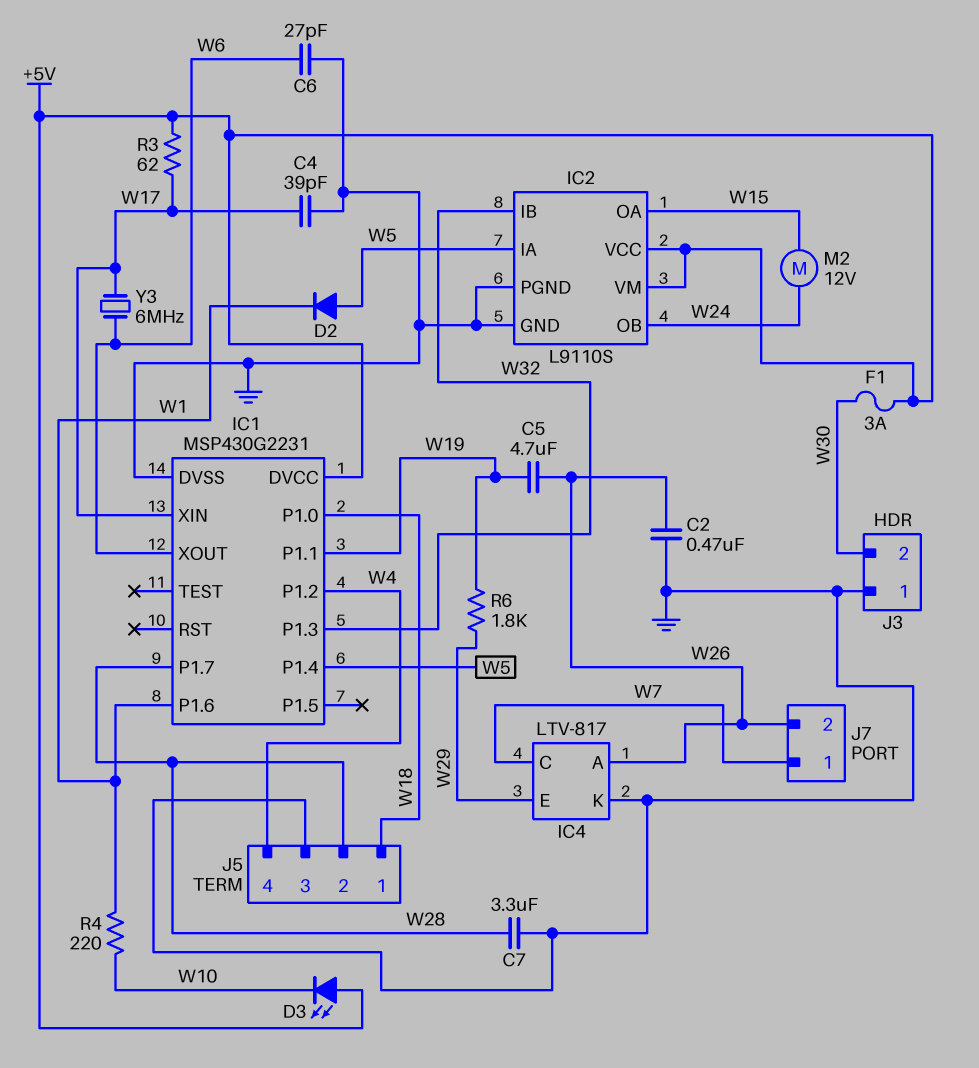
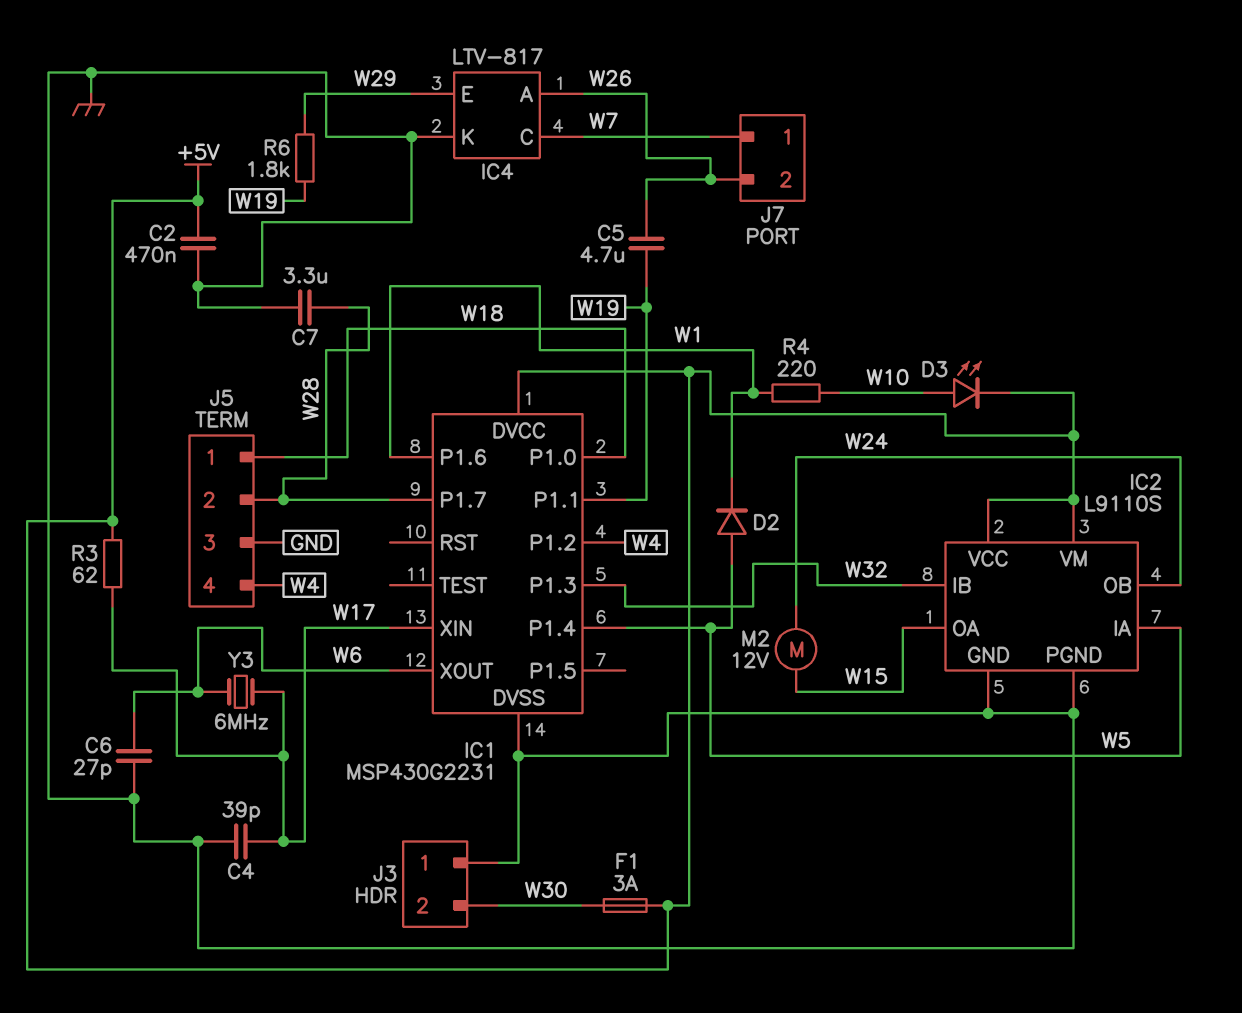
C2: 470nF (GND, W26) -> 470nF (+5V, GND)
D3: LED (A +5V, K W10) -> LED (A W10, K +5V)

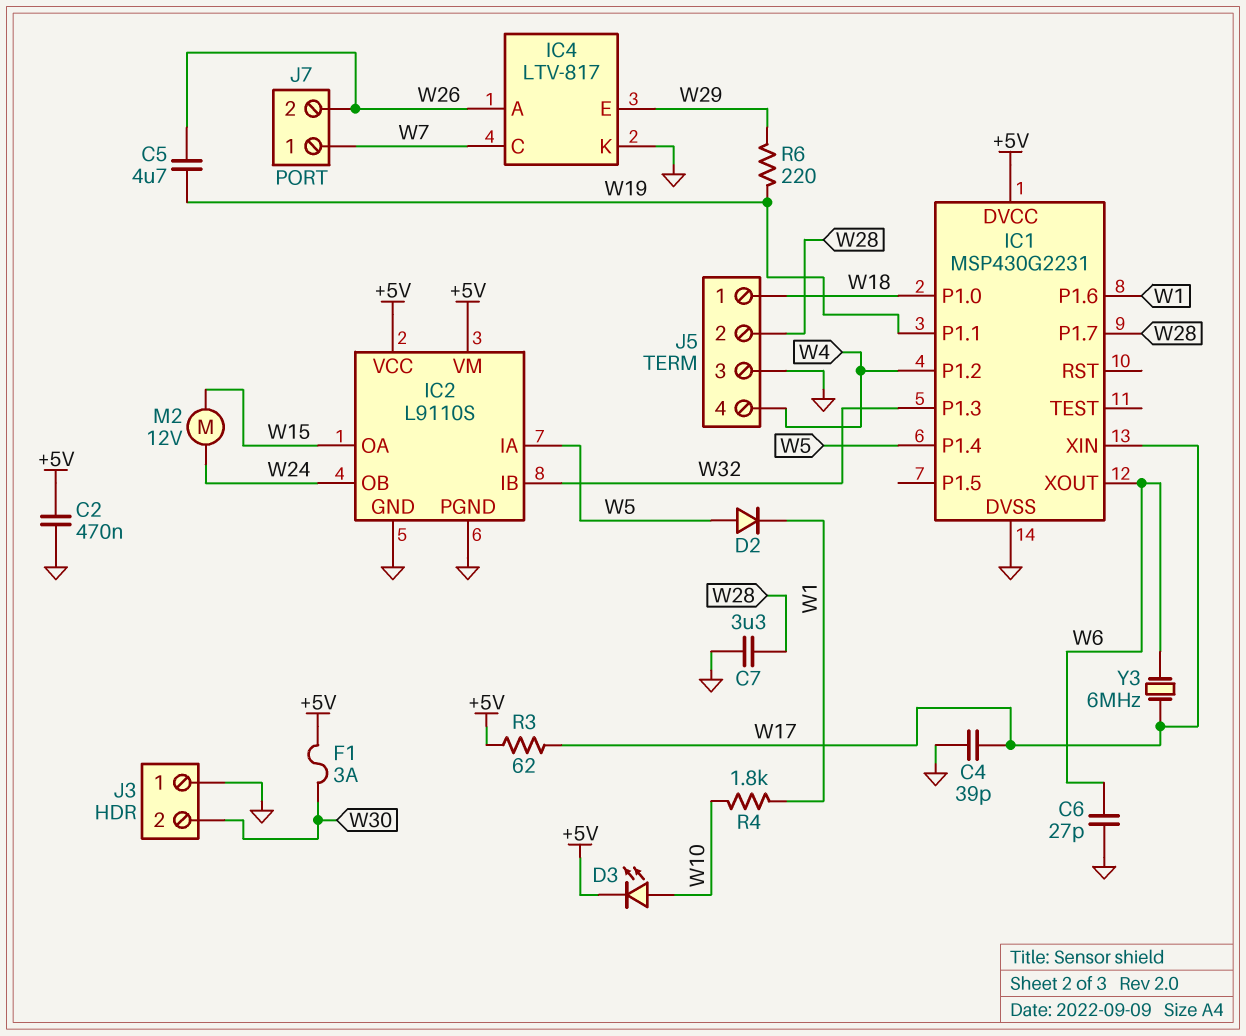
R4: 220 (W1, W10) -> 1.8k (W1, W10)
R6: 1.8k (W19, W29) -> 220 (W19, W29)

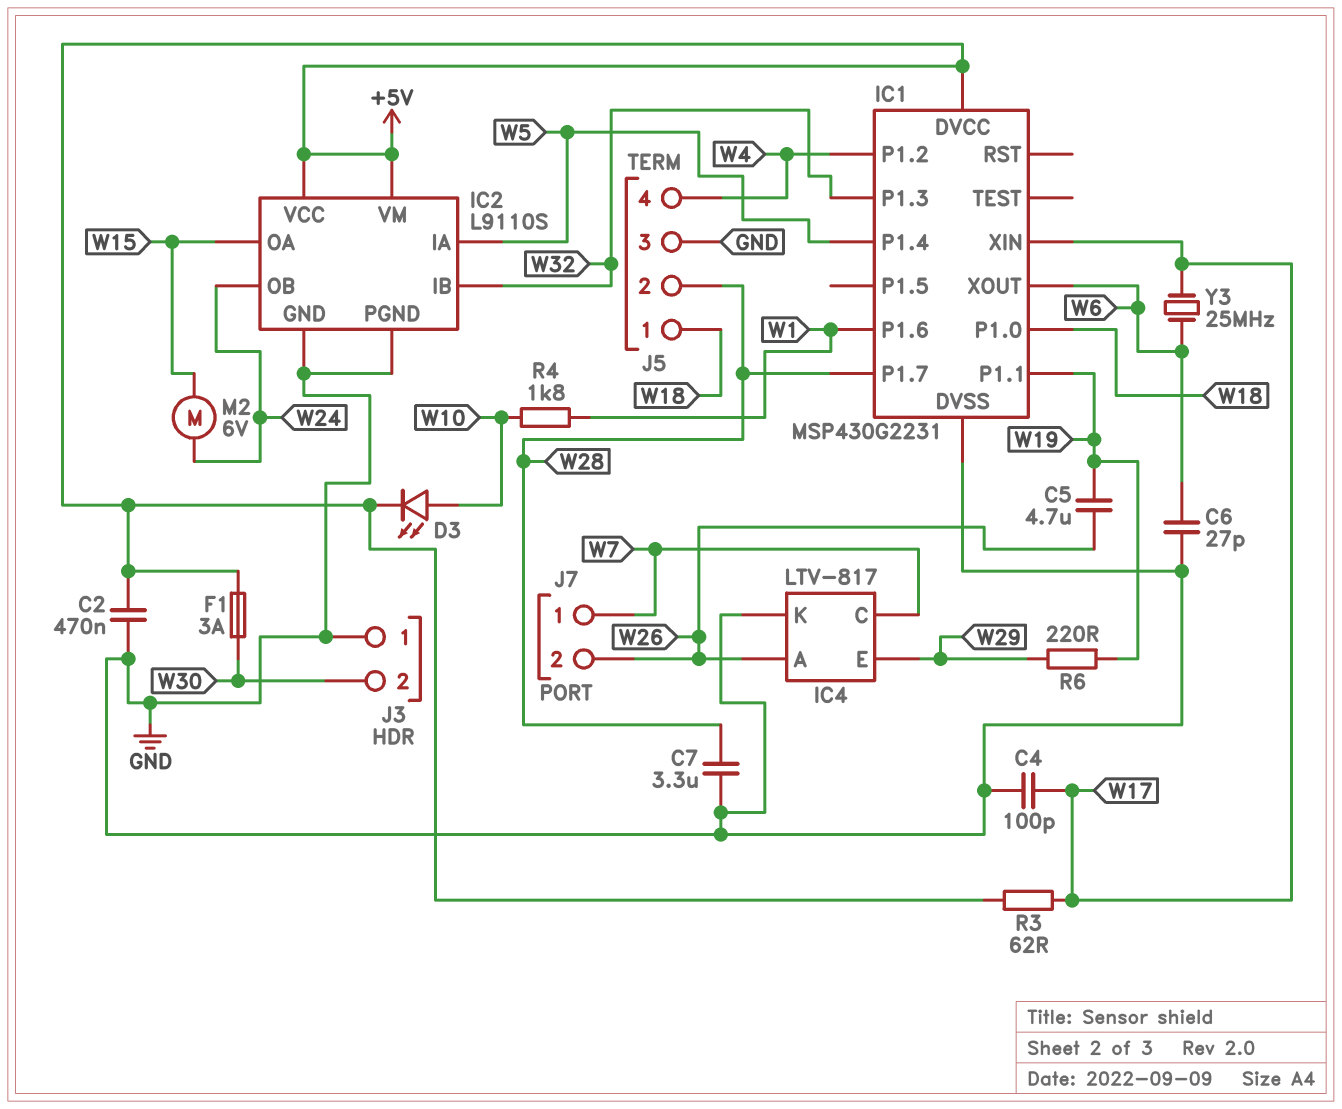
C4: 39pF (GND, W17) -> 100pF (GND, W17)
D2: diode (A W5, K W1) -> none
M2: motor 12V (W15, W24) -> motor 6V (W15, W24)
Y3: 6MHz (W6, W17) -> 25MHz (W6, W17)

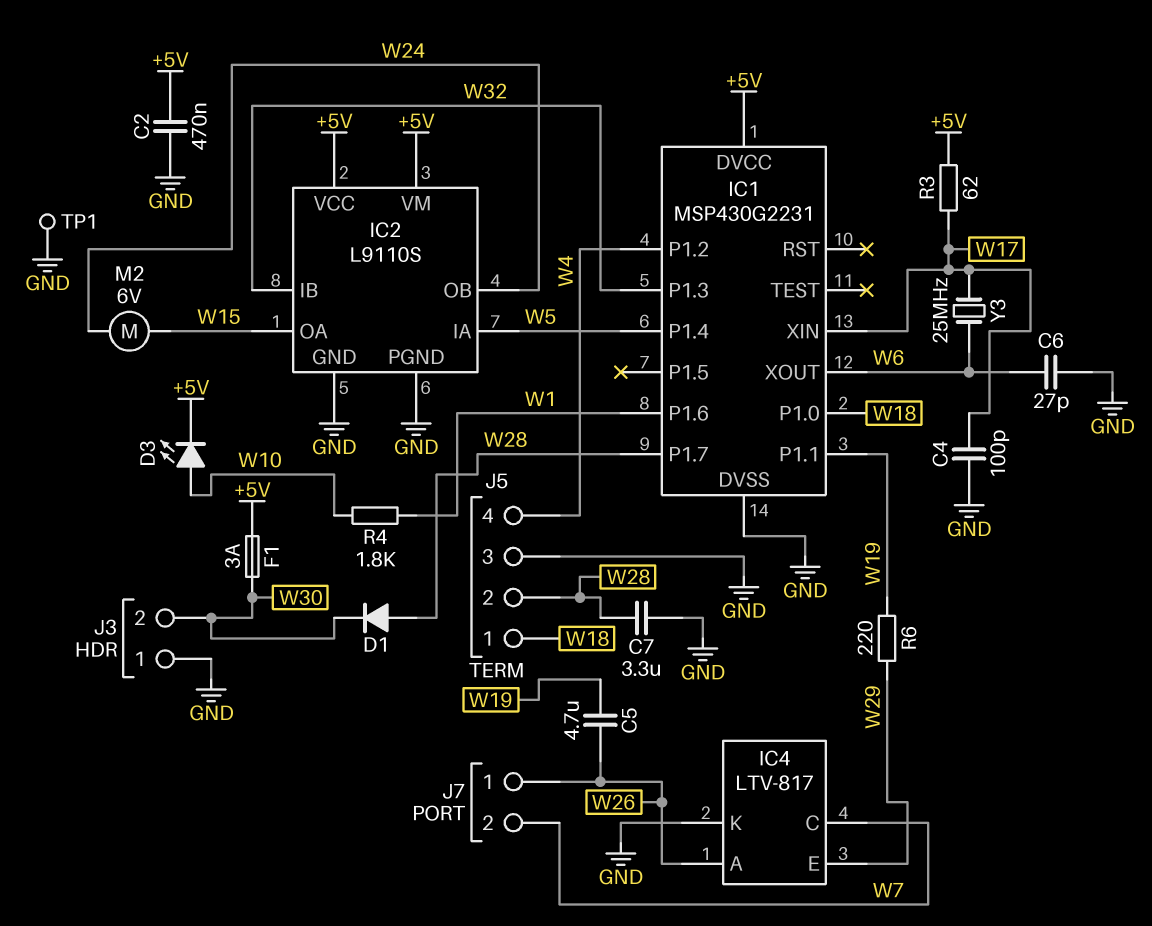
D1: none -> diode (A W28, K W30)
J7 pin 1: W7 -> W26
J7 pin 2: W26 -> W7
TP1: none -> test point (GND)

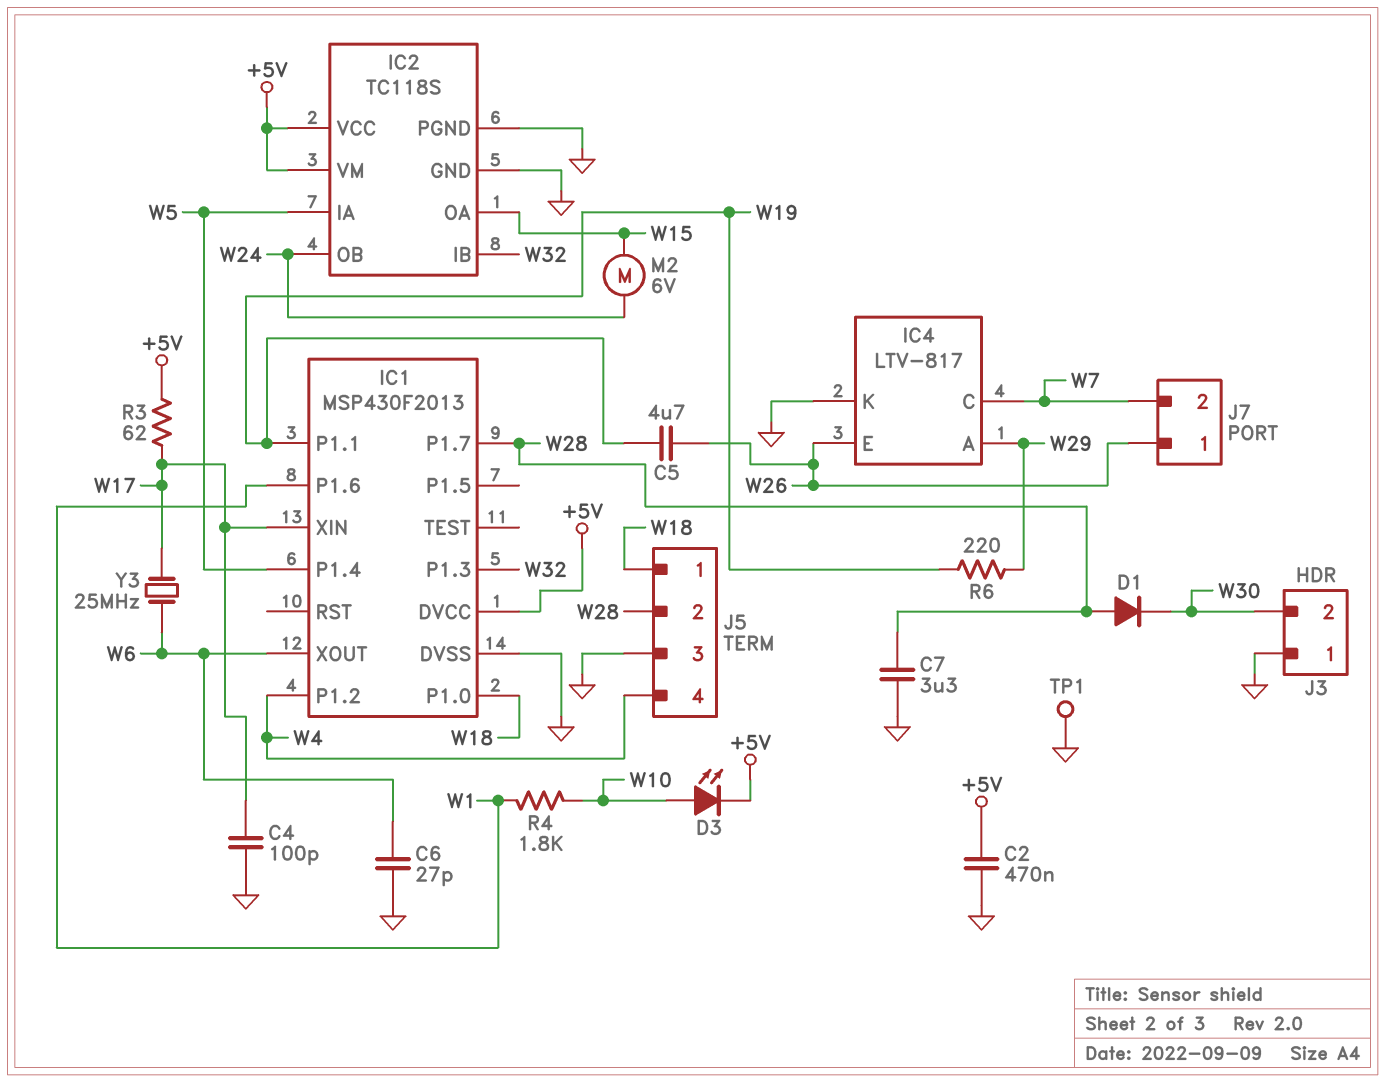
F1: 3A (+5V, W30) -> none
IC1: MSP430G2231 -> MSP430F2013
IC2: L9110S -> TC118S
IC4 pin A: W26 -> W29
IC4 pin E: W29 -> W26

